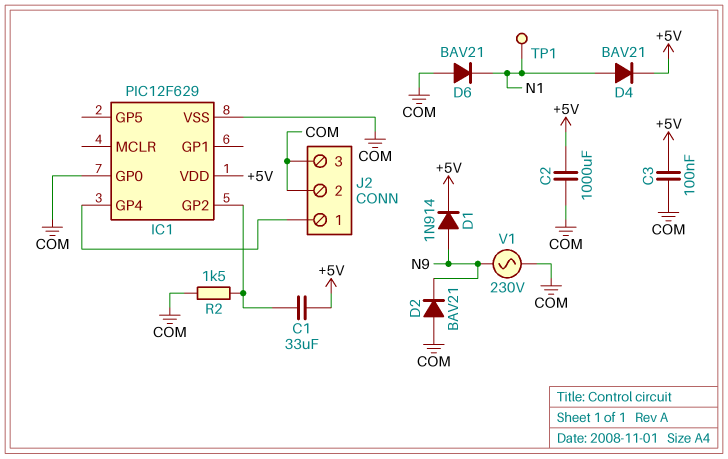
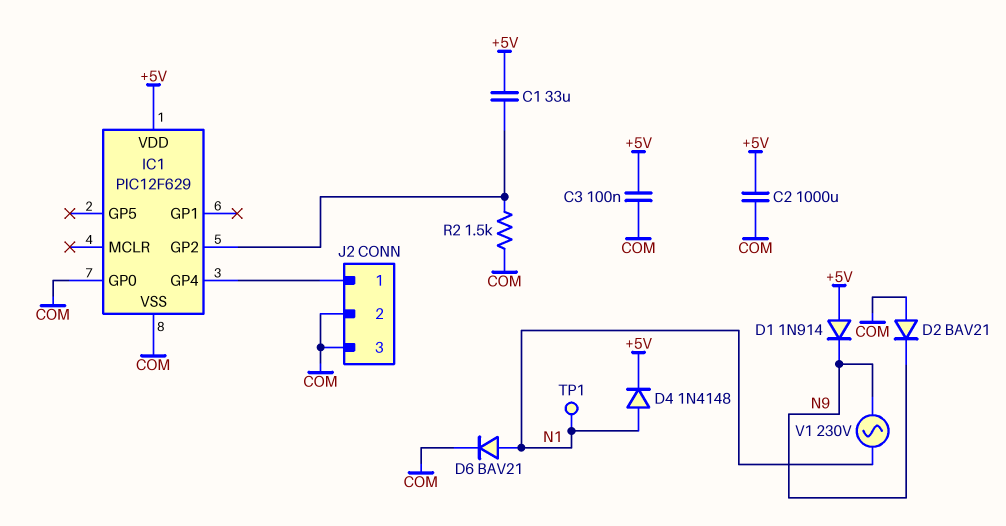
D1: diode 1N914 (A N9, K +5V) -> diode 1N914 (A +5V, K N9)
D4: diode BAV21 (A N1, K +5V) -> diode 1N4148 (A N1, K +5V)
D6: diode BAV21 (A COM, K N1) -> diode BAV21 (A N1, K COM)
V1: AC 230V (COM, N9) -> AC 230V (N1, N9)

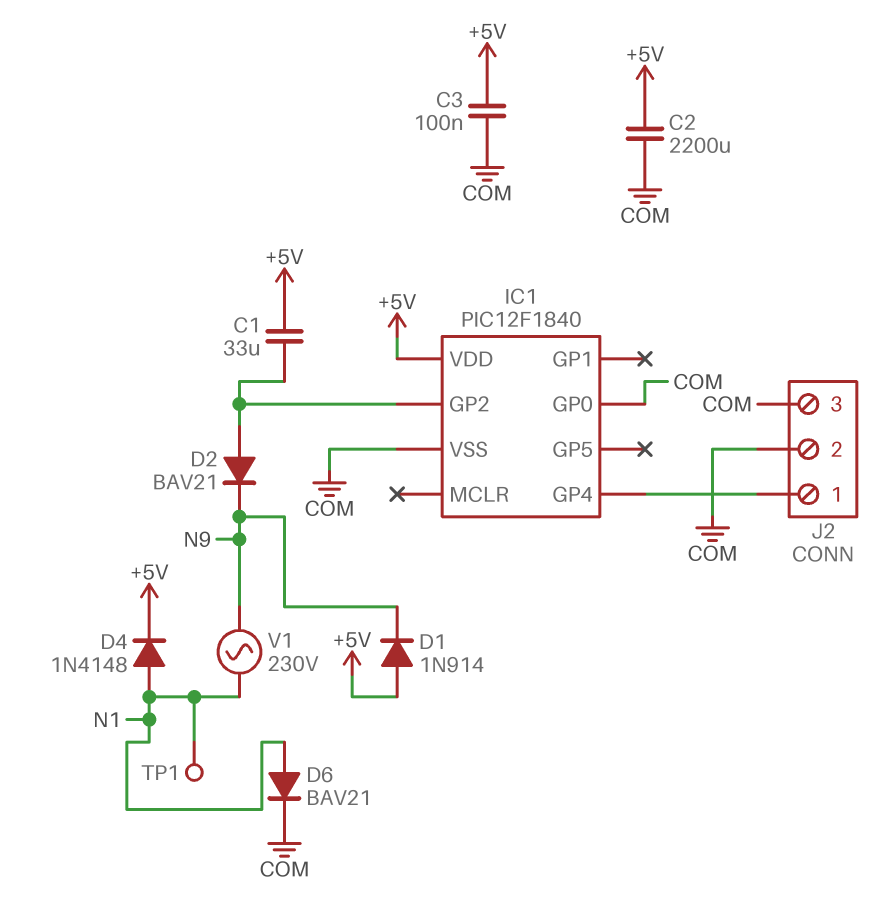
C2: 1000uF (+5V, COM) -> 2200uF (+5V, COM)
D2: diode BAV21 (A COM, K N9) -> diode BAV21 (A IC1/GP2, K N9)
IC1: PIC12F629 -> PIC12F1840
R2: 1.5k (COM, IC1/GP2) -> none

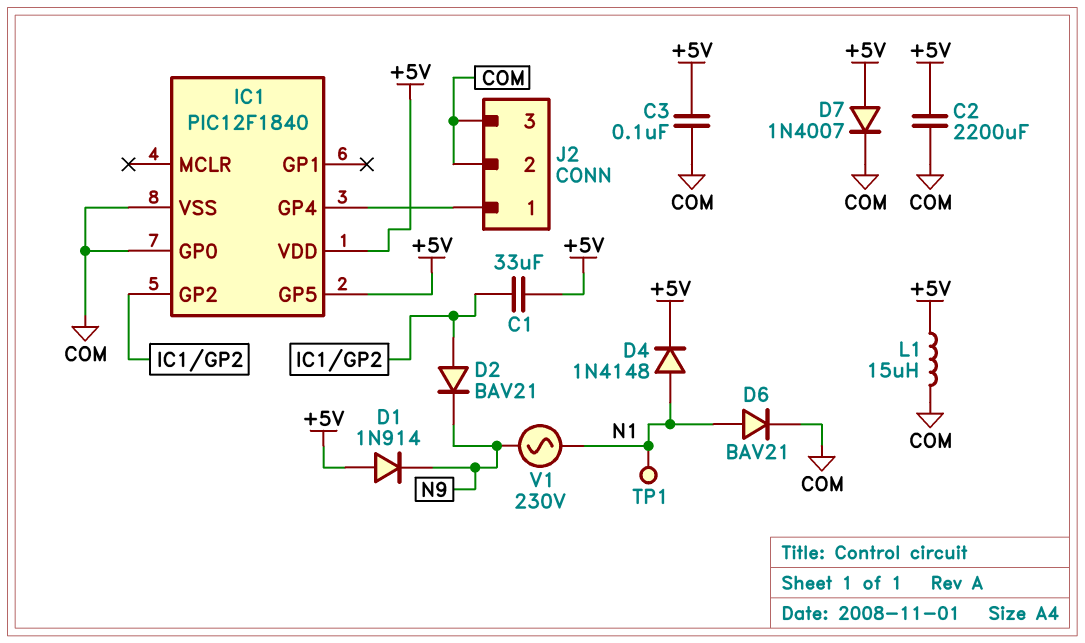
D7: none -> diode 1N4007 (A +5V, K COM)
IC1 pin GP5: none -> +5V
L1: none -> 15uH (+5V, COM)

